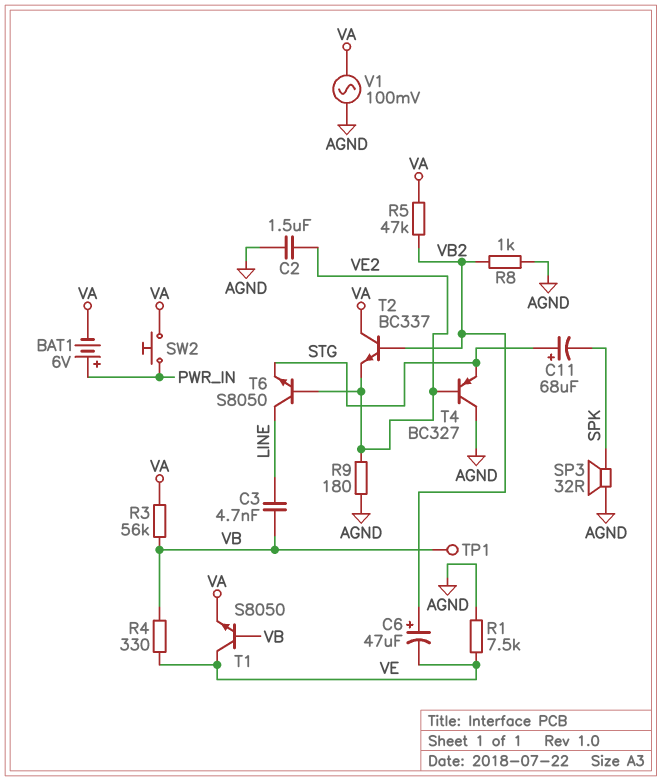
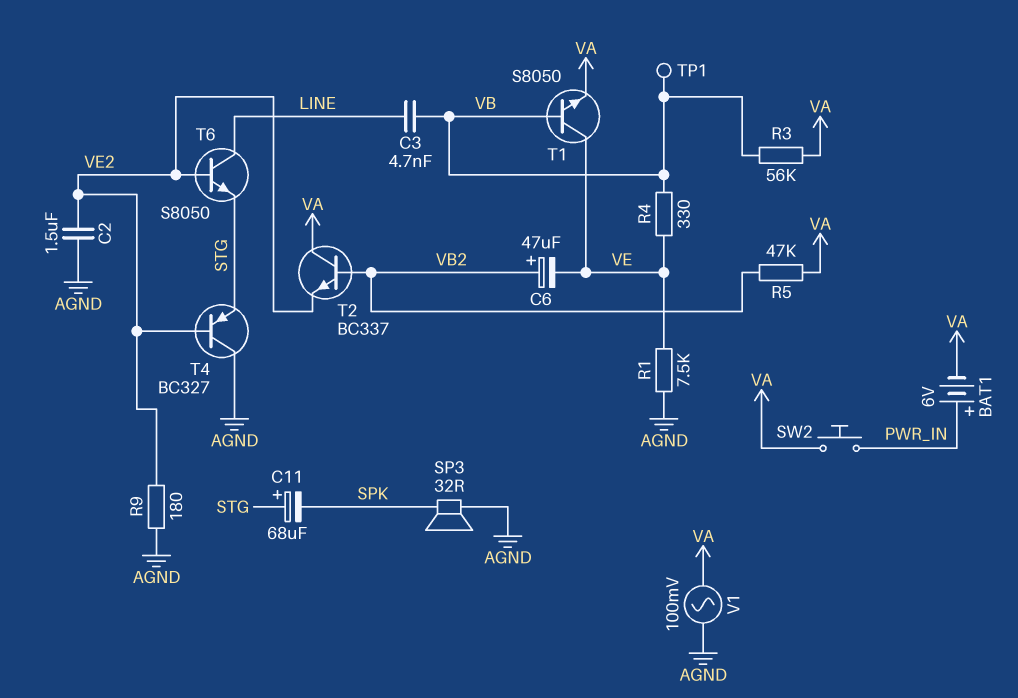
R8: 1k (AGND, VB2) -> none

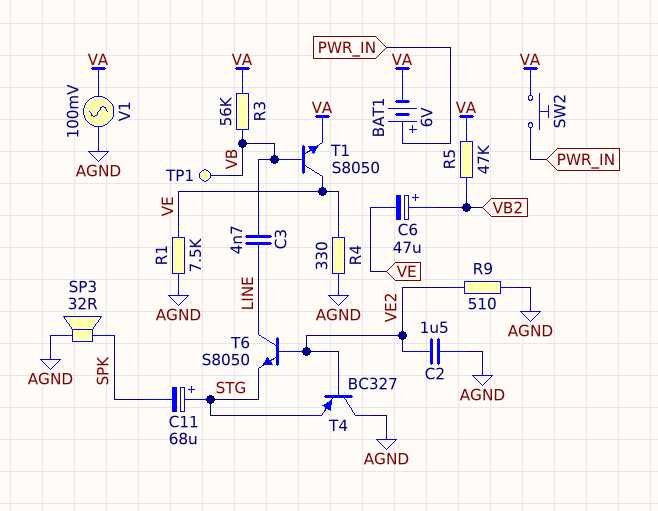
R4: 330 (VB, VE) -> 330 (AGND, VE)
R9: 180 (AGND, VE2) -> 510 (AGND, VE2)
T2: NPN BC337 (B VB2, C VA, E VE2) -> none

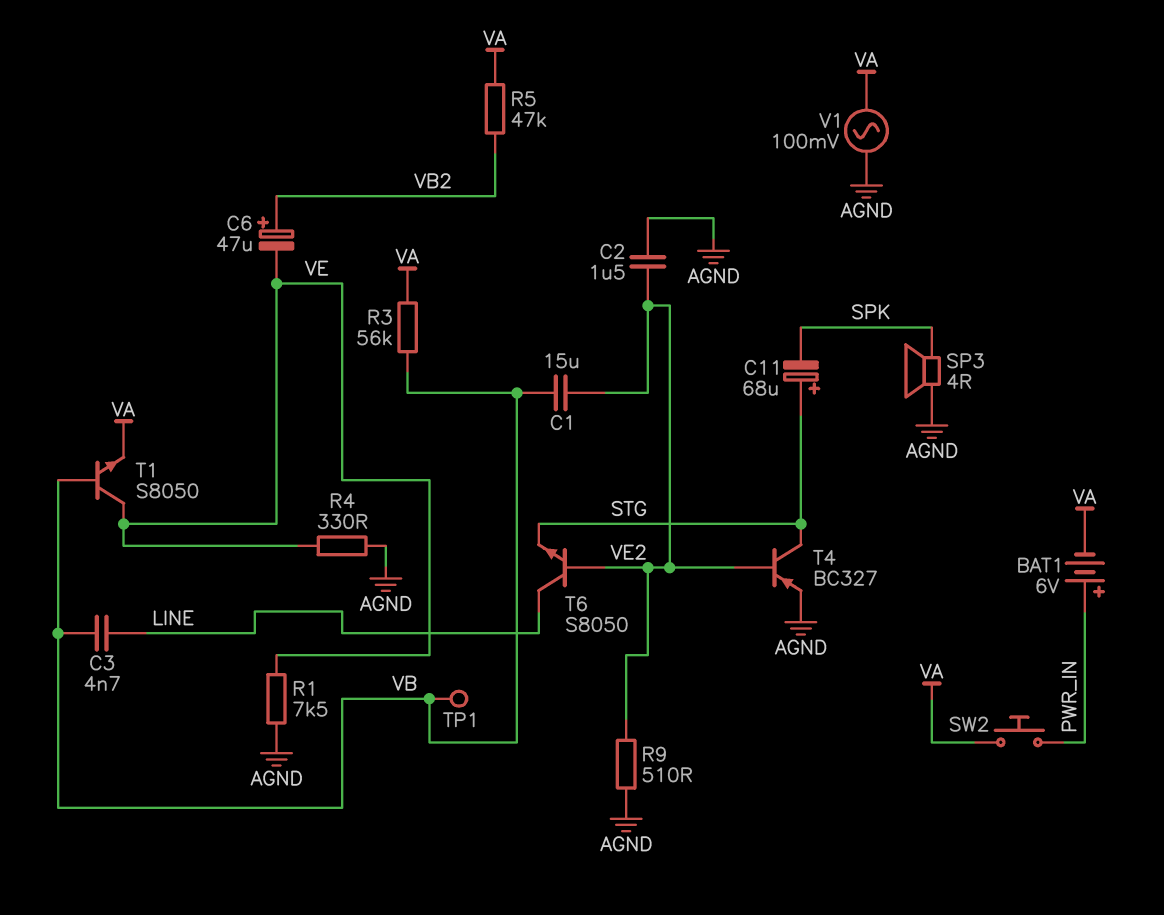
C1: none -> 15uF (VB, VE2)
SP3: speaker 32R (AGND, SPK) -> speaker 4R (AGND, SPK)
T4: PNP BC327 (B VE2, C AGND, E STG) -> PNP BC327 (B VE2, C STG, E AGND)

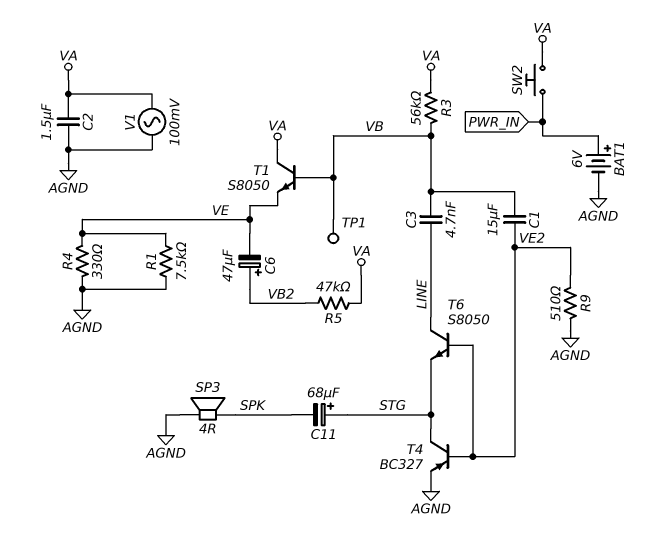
BAT1: 6V (plus PWR_IN, minus VA) -> 6V (plus PWR_IN, minus AGND)
C2: 1.5uF (AGND, VE2) -> 1.5uF (AGND, VA)
T1: NPN S8050 (B VB, C VE, E VA) -> NPN S8050 (B VB, C VA, E VE)

